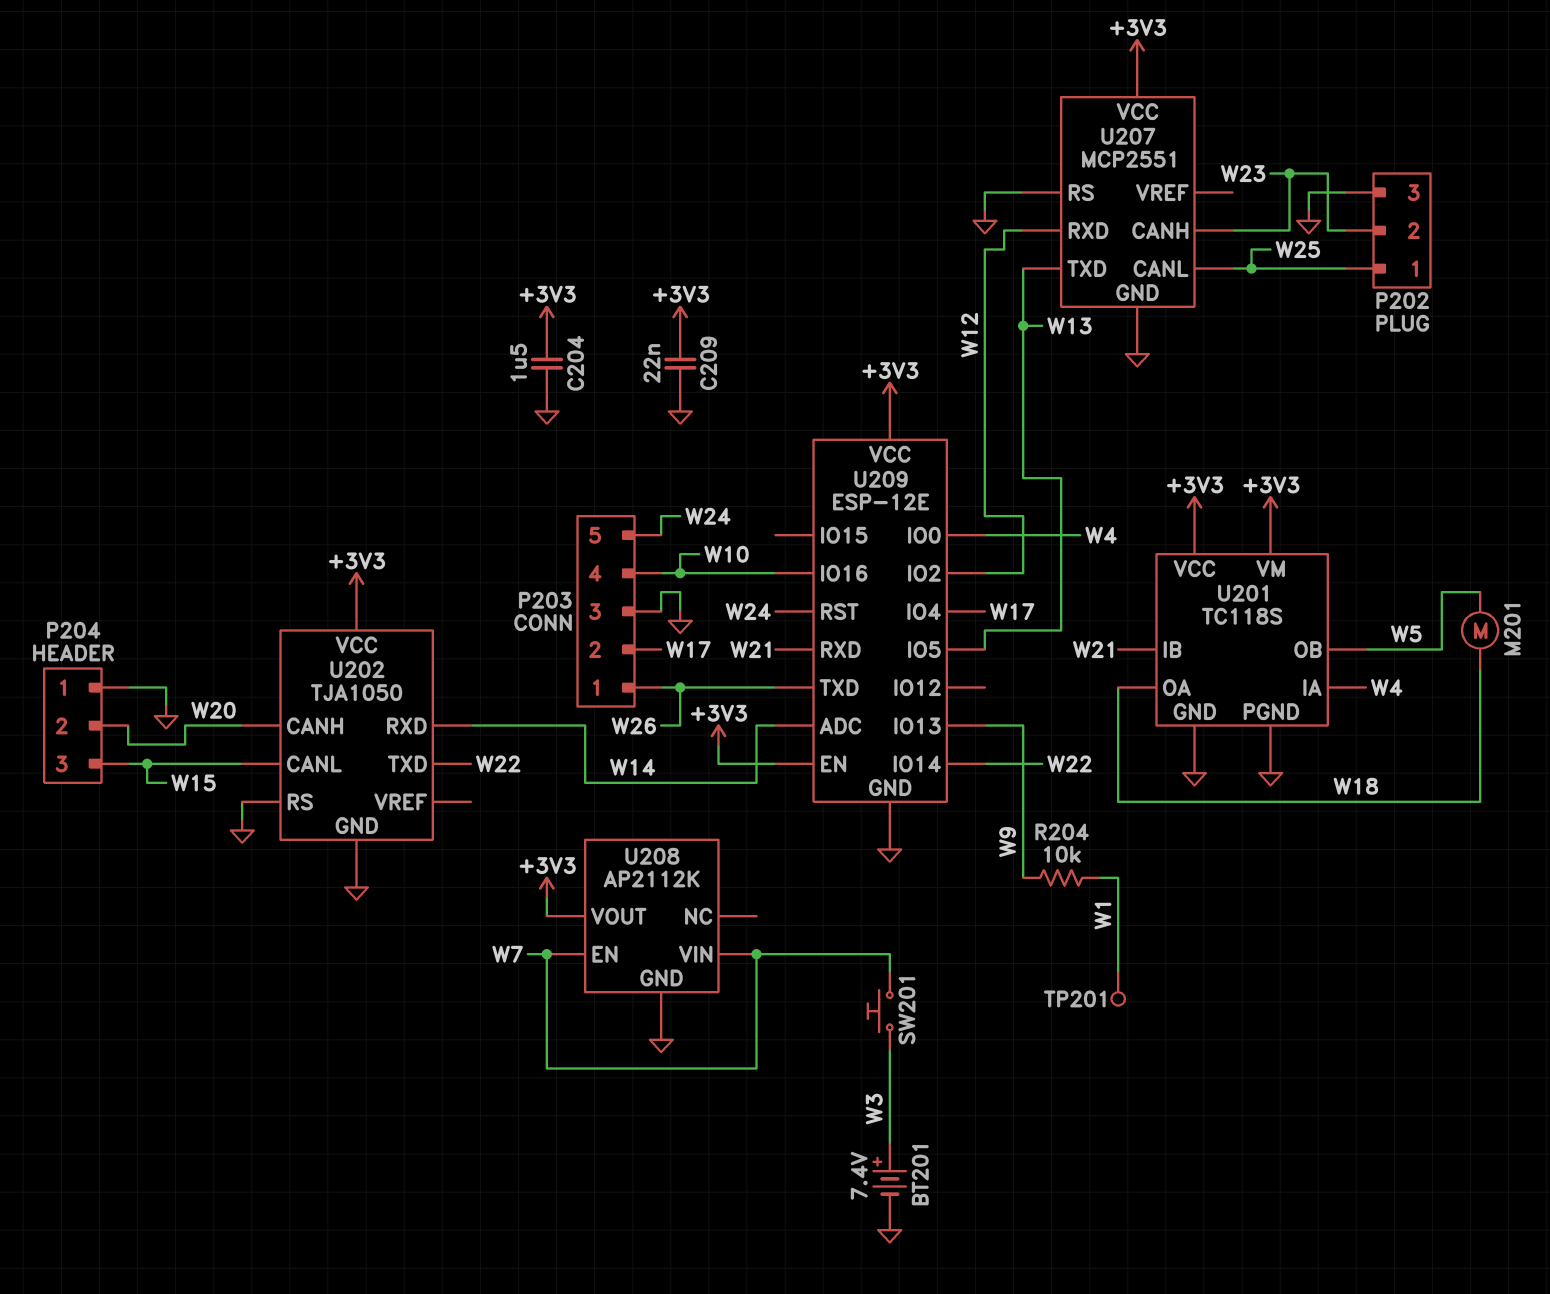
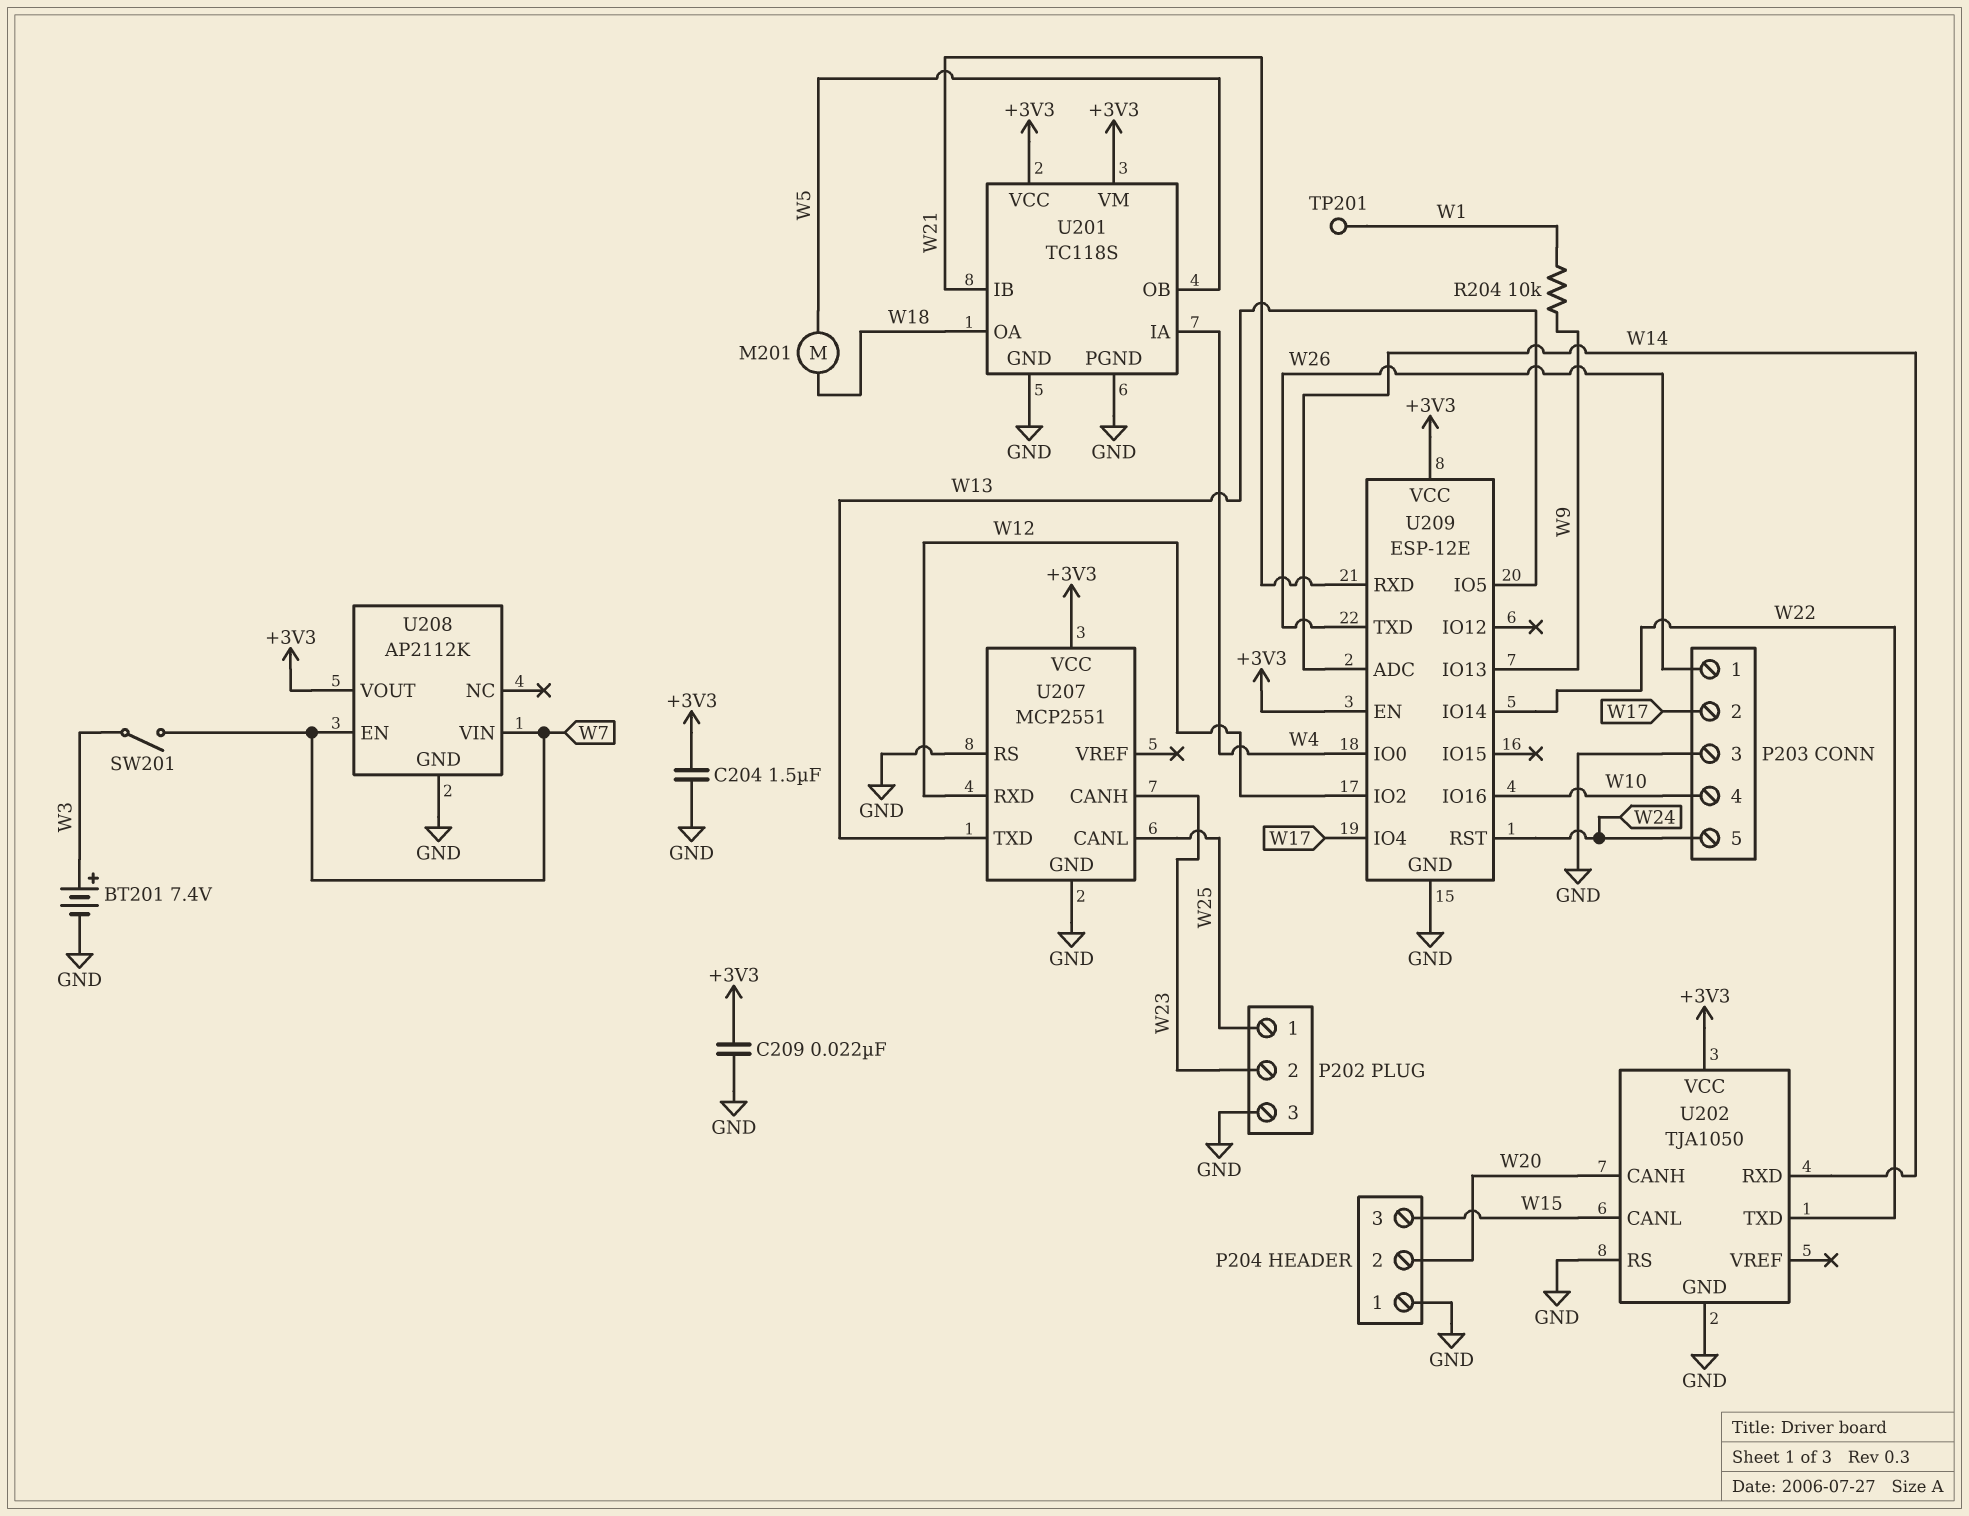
SW201: button (W3, W7) -> switch (W3, W7)

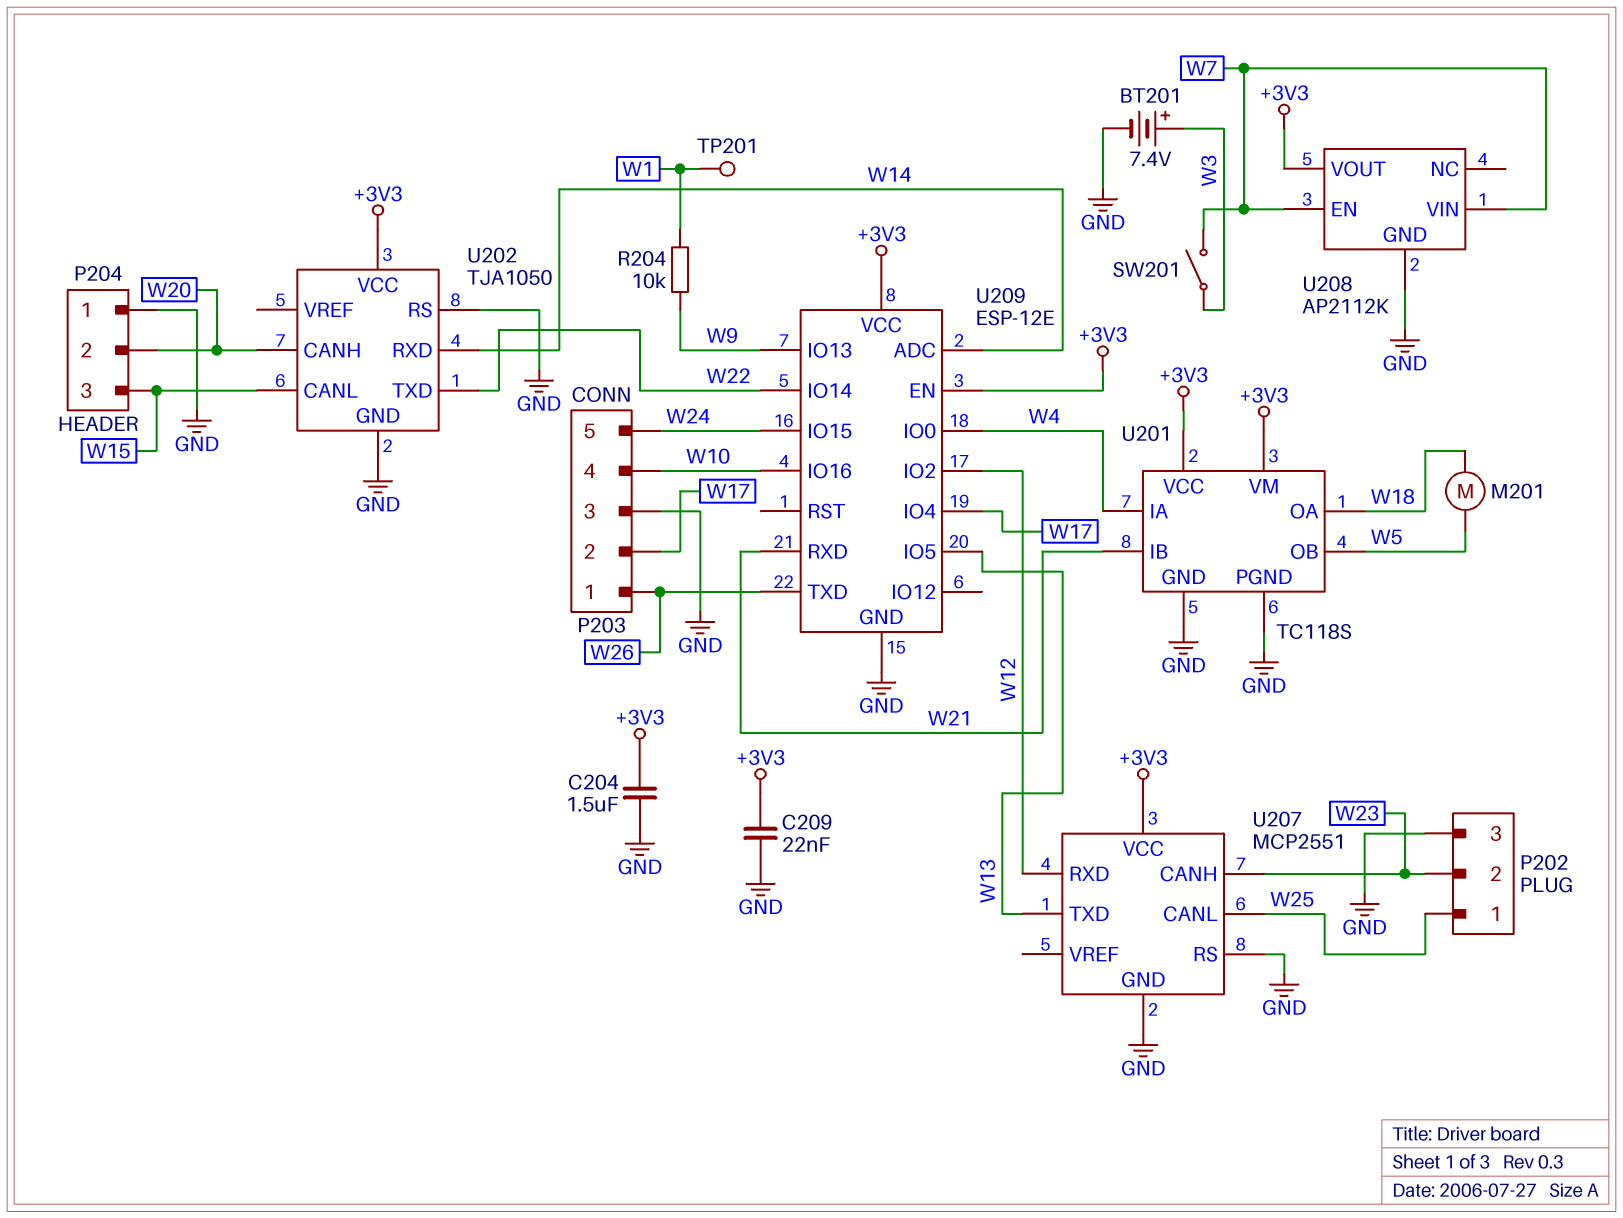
U209 pin IO15: none -> W24
U209 pin RST: W24 -> none

